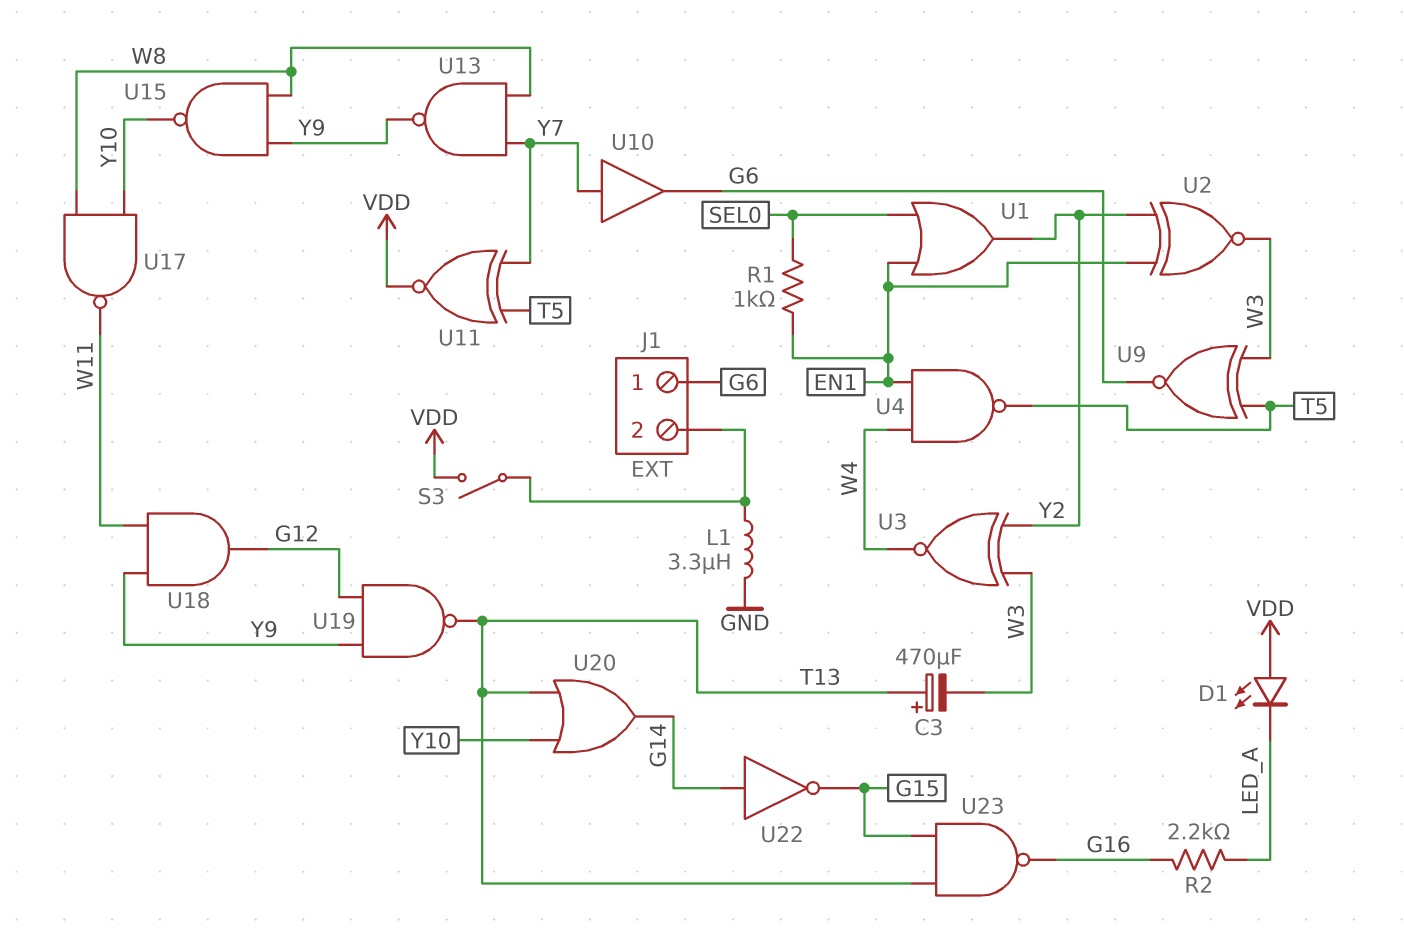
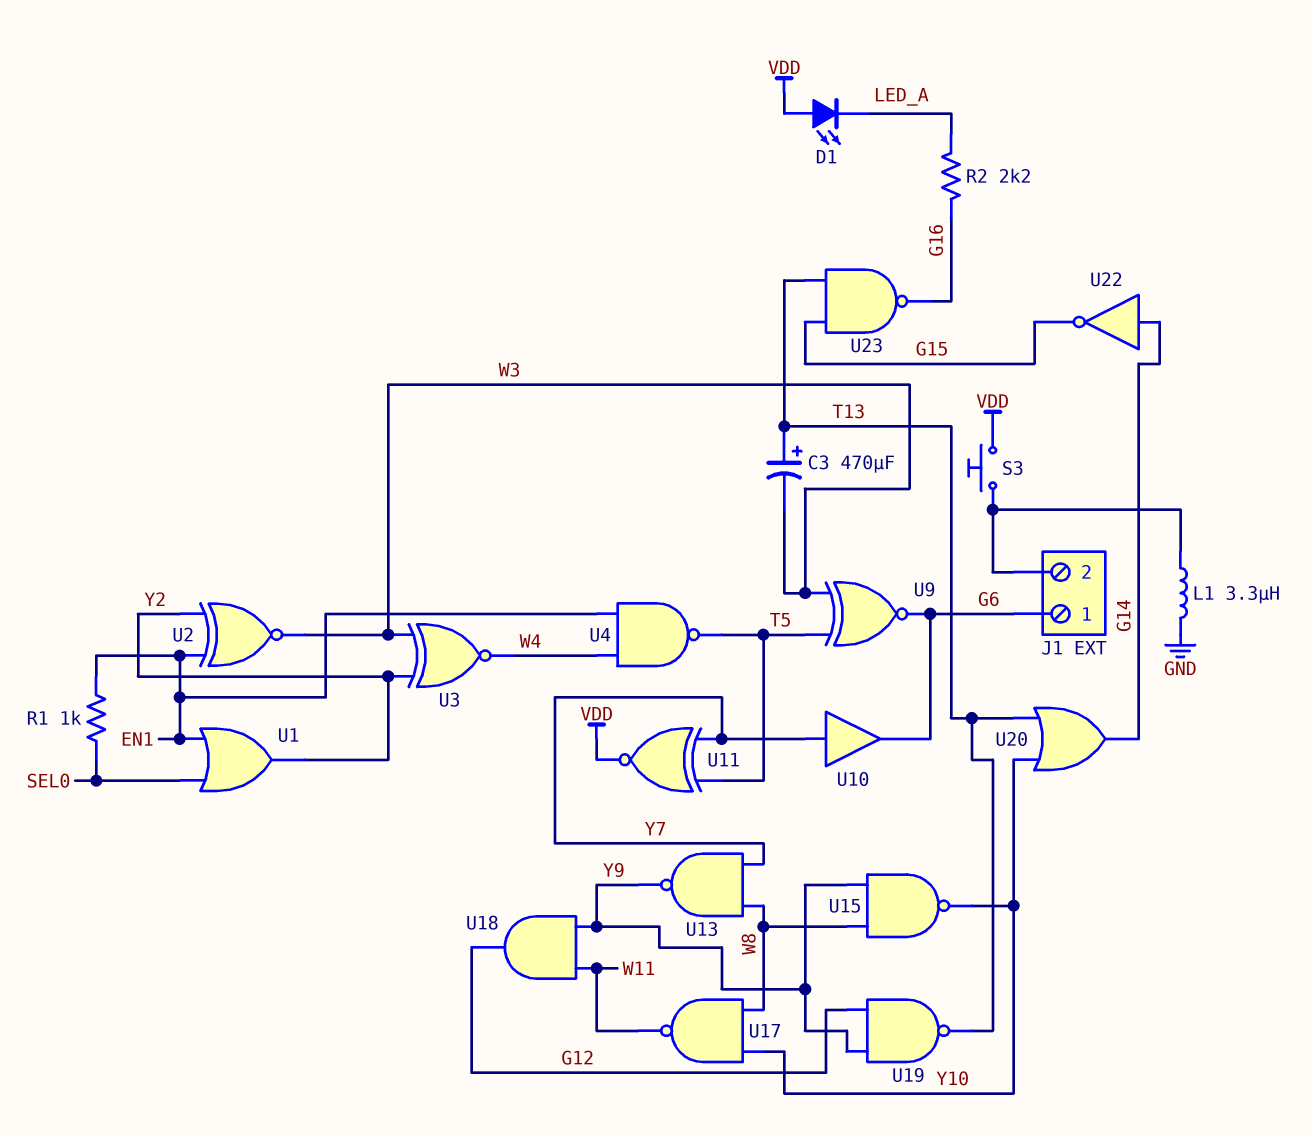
S3: switch (J1/2, VDD) -> button (J1/2, VDD)

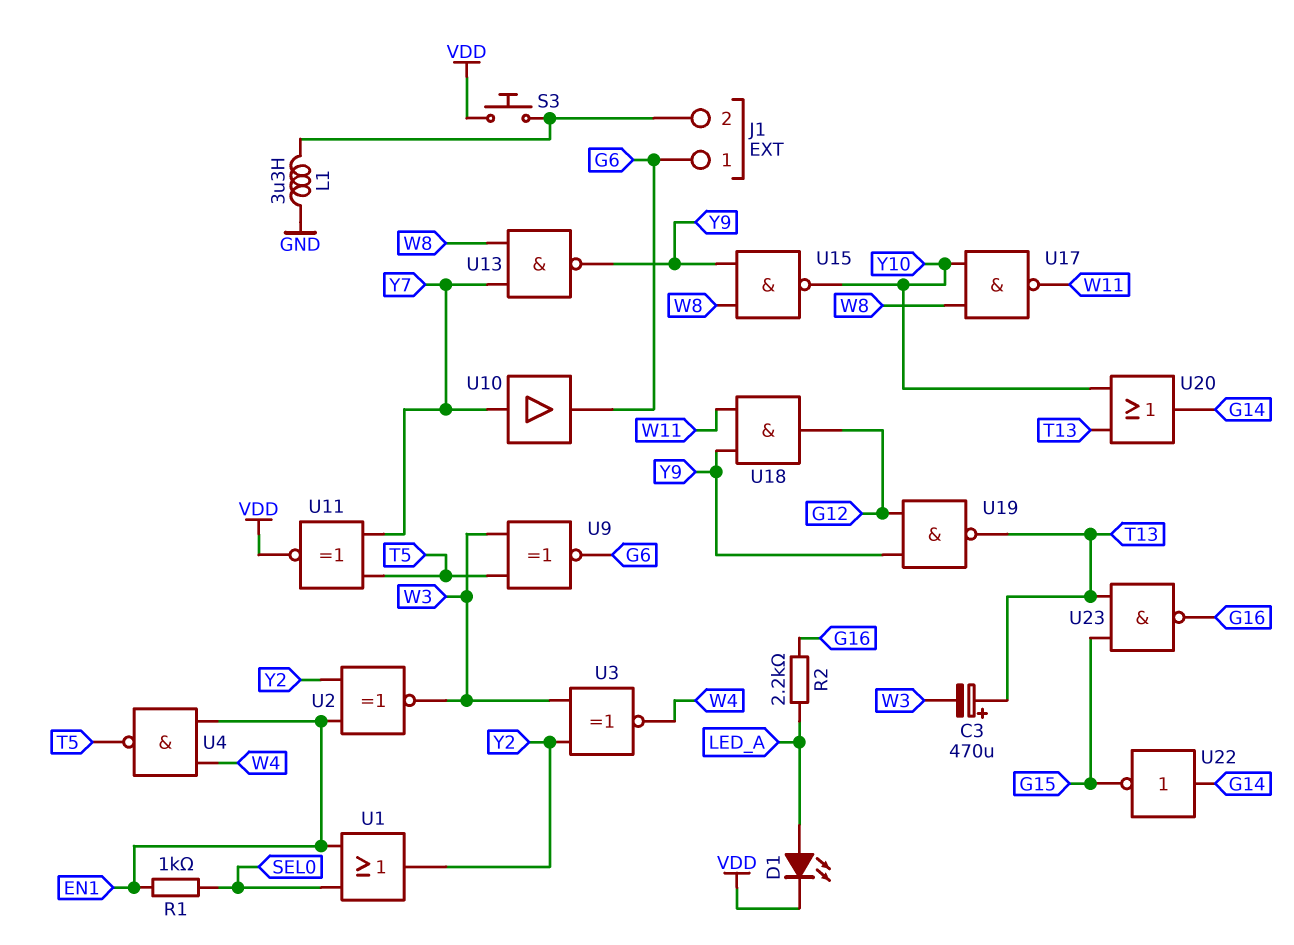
D1: LED (A VDD, K LED_A) -> LED (A LED_A, K VDD)

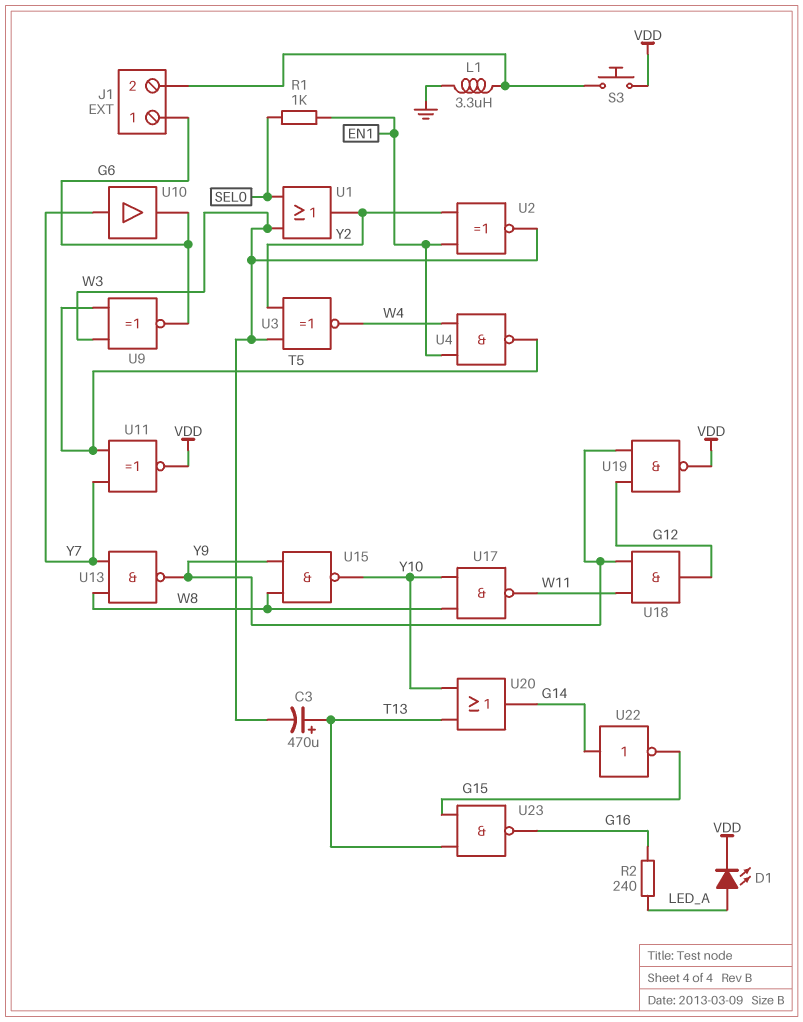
R2: 2.2k (G16, LED_A) -> 240 (G16, LED_A)
U1: OR (in EN1, in SEL0, out Y2) -> OR (in SEL0, in W3, out Y2)
U19: NAND (in G12, in Y9, out T13) -> NAND (in G12, in Y9, out VDD)

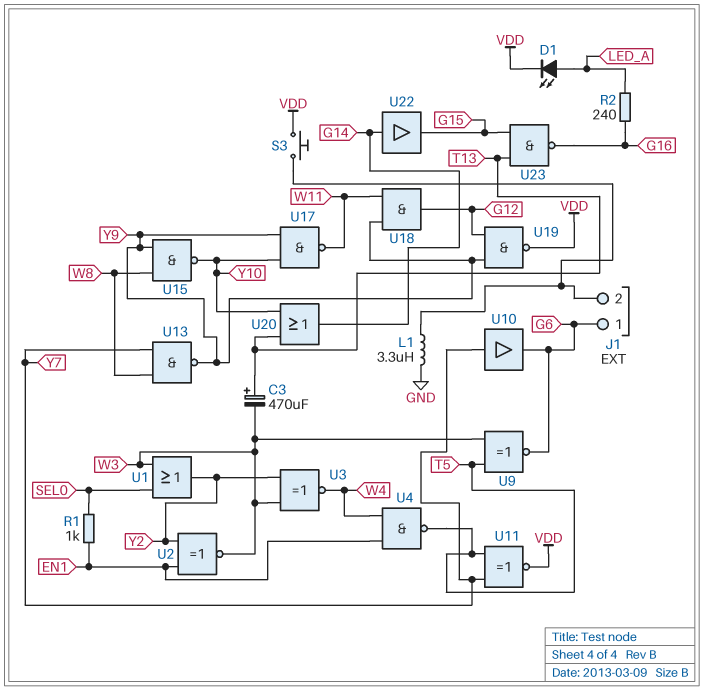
U17: NAND (in W8, in Y10, out W11) -> NAND (in Y9, in Y10, out W11)
U22: NOT (in G14, out G15) -> buffer (in G14, out G15)

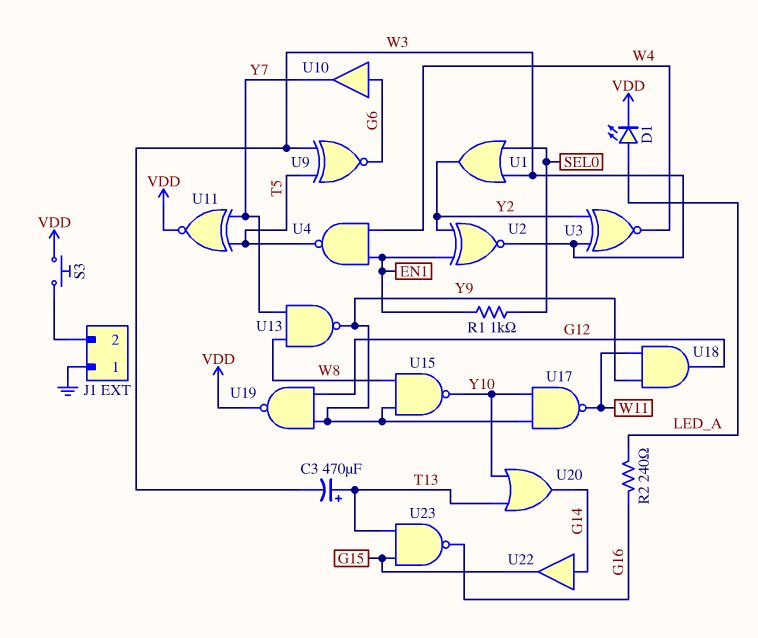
J1 pin 1: G6 -> GND
L1: 3.3uH (GND, J1/2) -> none
U10: buffer (in Y7, out G6) -> buffer (in G6, out Y7)

